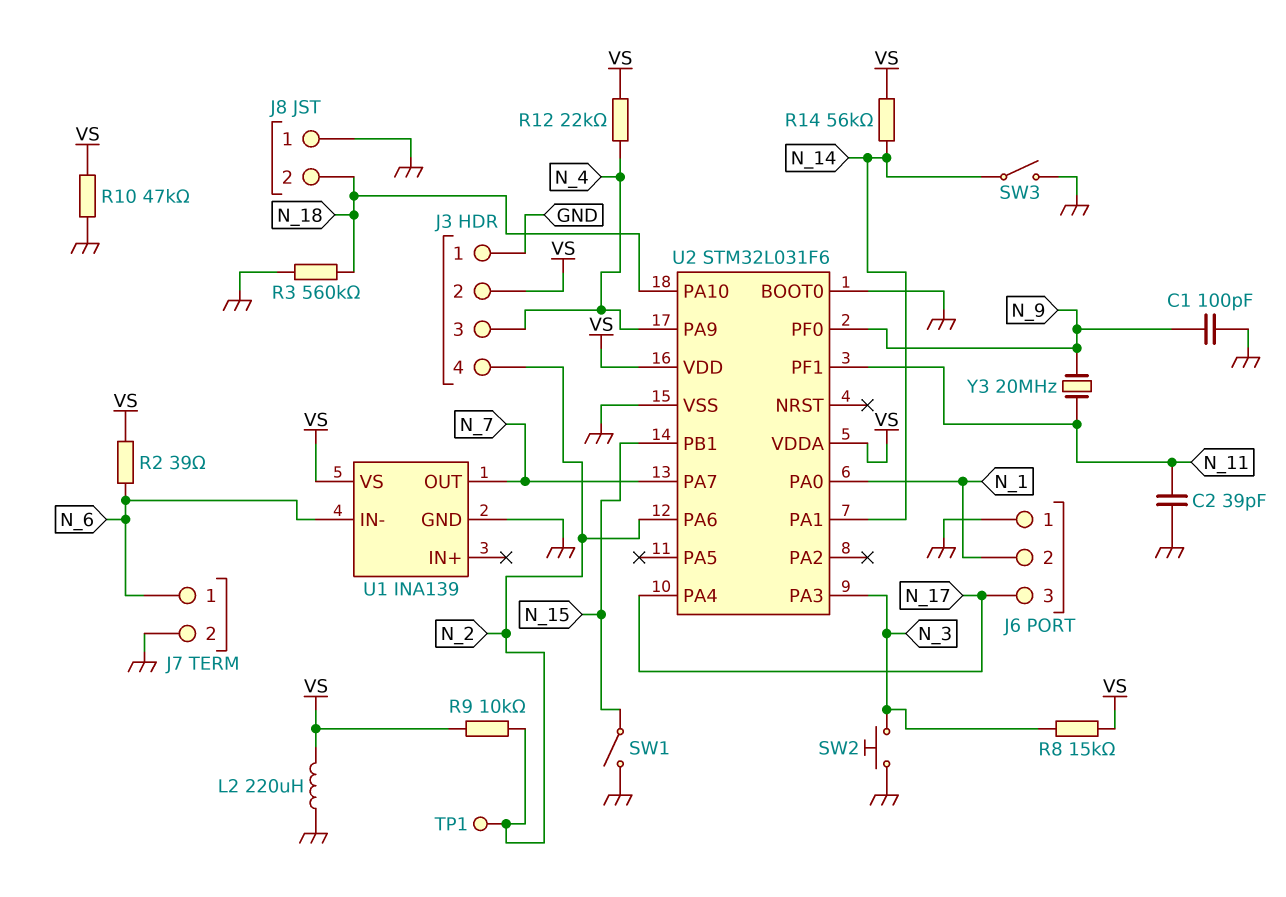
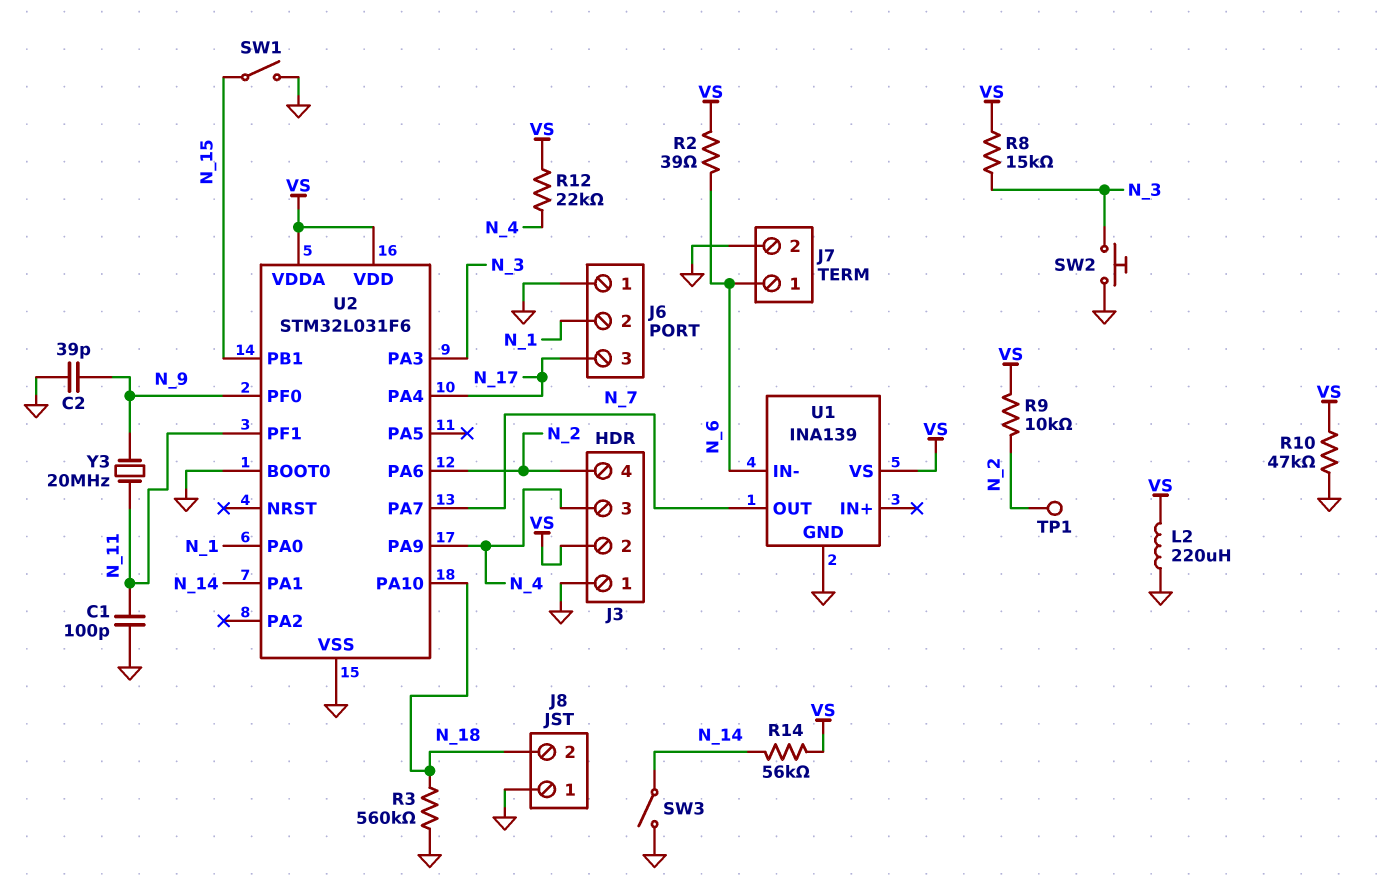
C1: 100pF (GND, N_9) -> 100pF (GND, N_11)
C2: 39pF (GND, N_11) -> 39pF (GND, N_9)

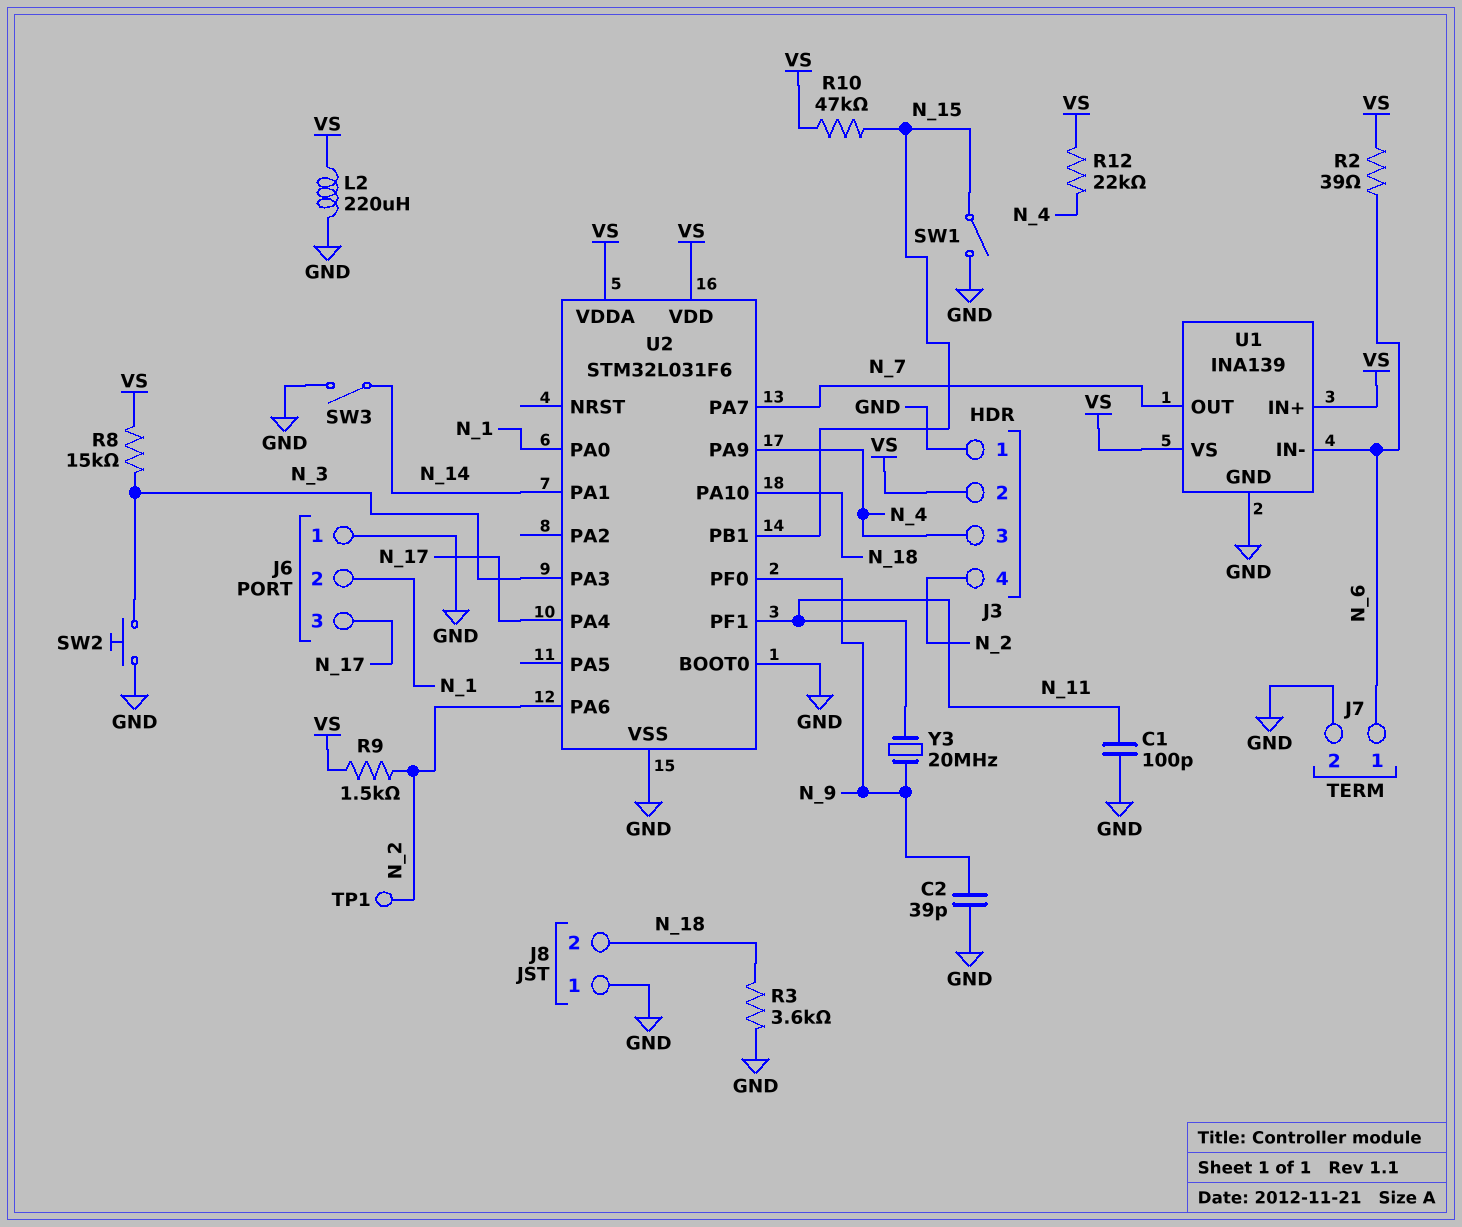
R3: 560k (GND, N_18) -> 3.6k (GND, N_18)
R9: 10k (N_2, VS) -> 1.5k (N_2, VS)
R10: 47k (GND, VS) -> 47k (N_15, VS)
R14: 56k (N_14, VS) -> none
U1 pin IN+: none -> VS

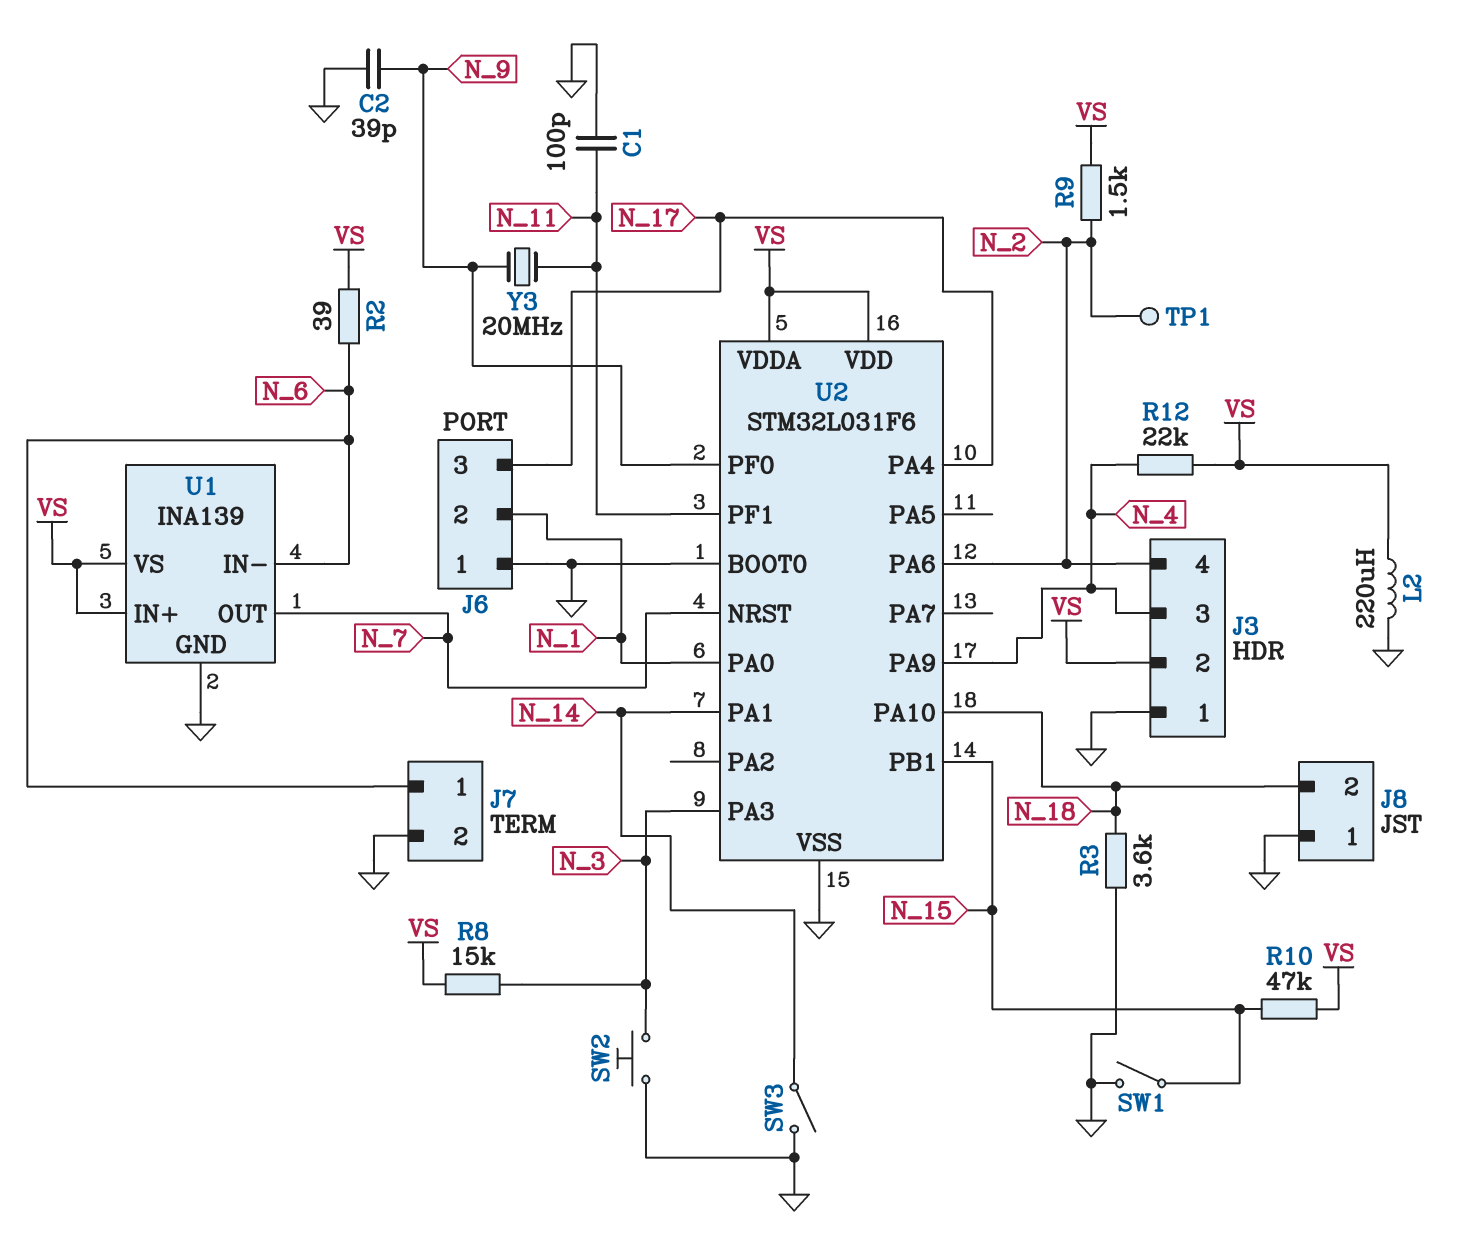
U2 pin NRST: none -> N_7
U2 pin PA7: N_7 -> none

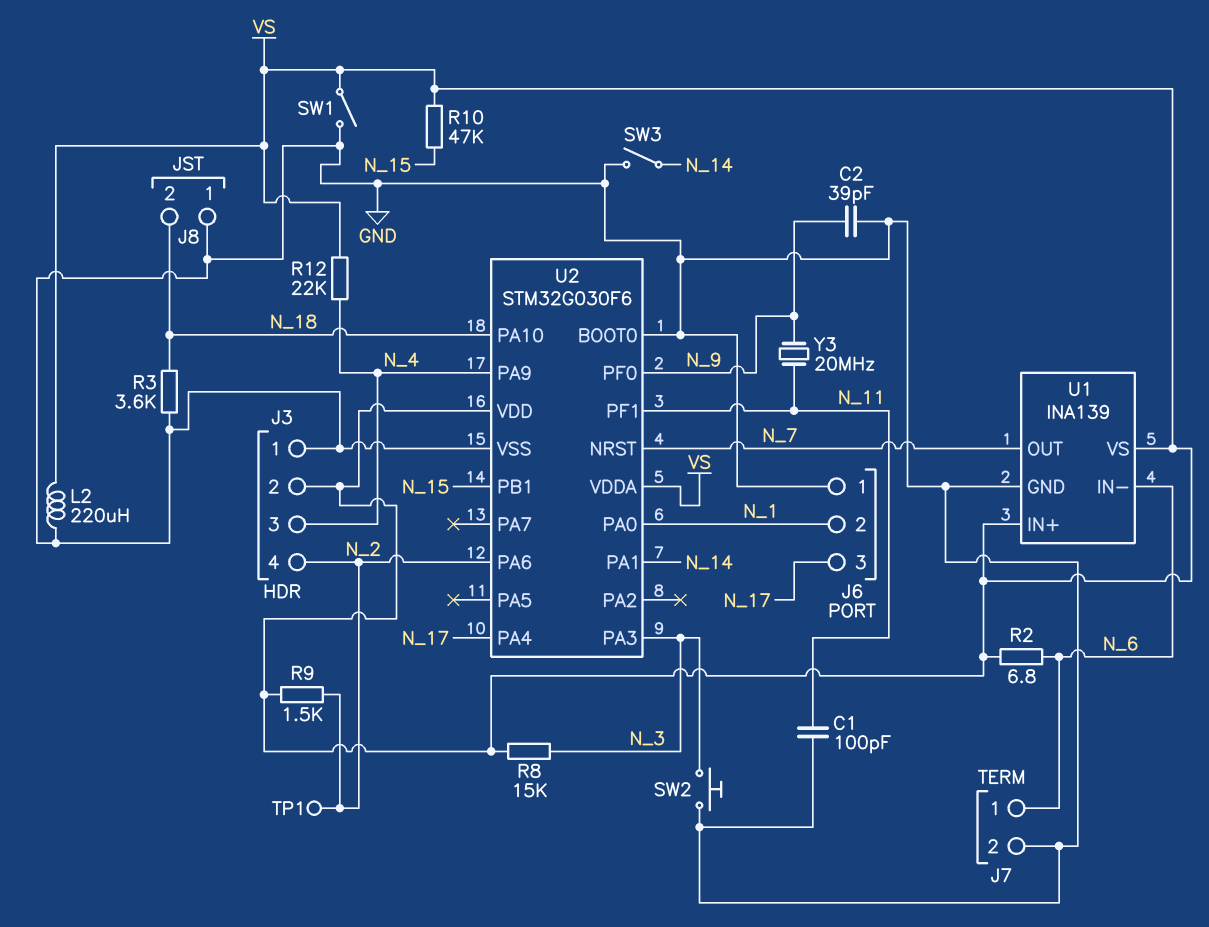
R2: 39 (N_6, VS) -> 6.8 (N_6, VS)
SW1: switch (GND, N_15) -> switch (GND, VS)
U2: STM32L031F6 -> STM32G030F6

